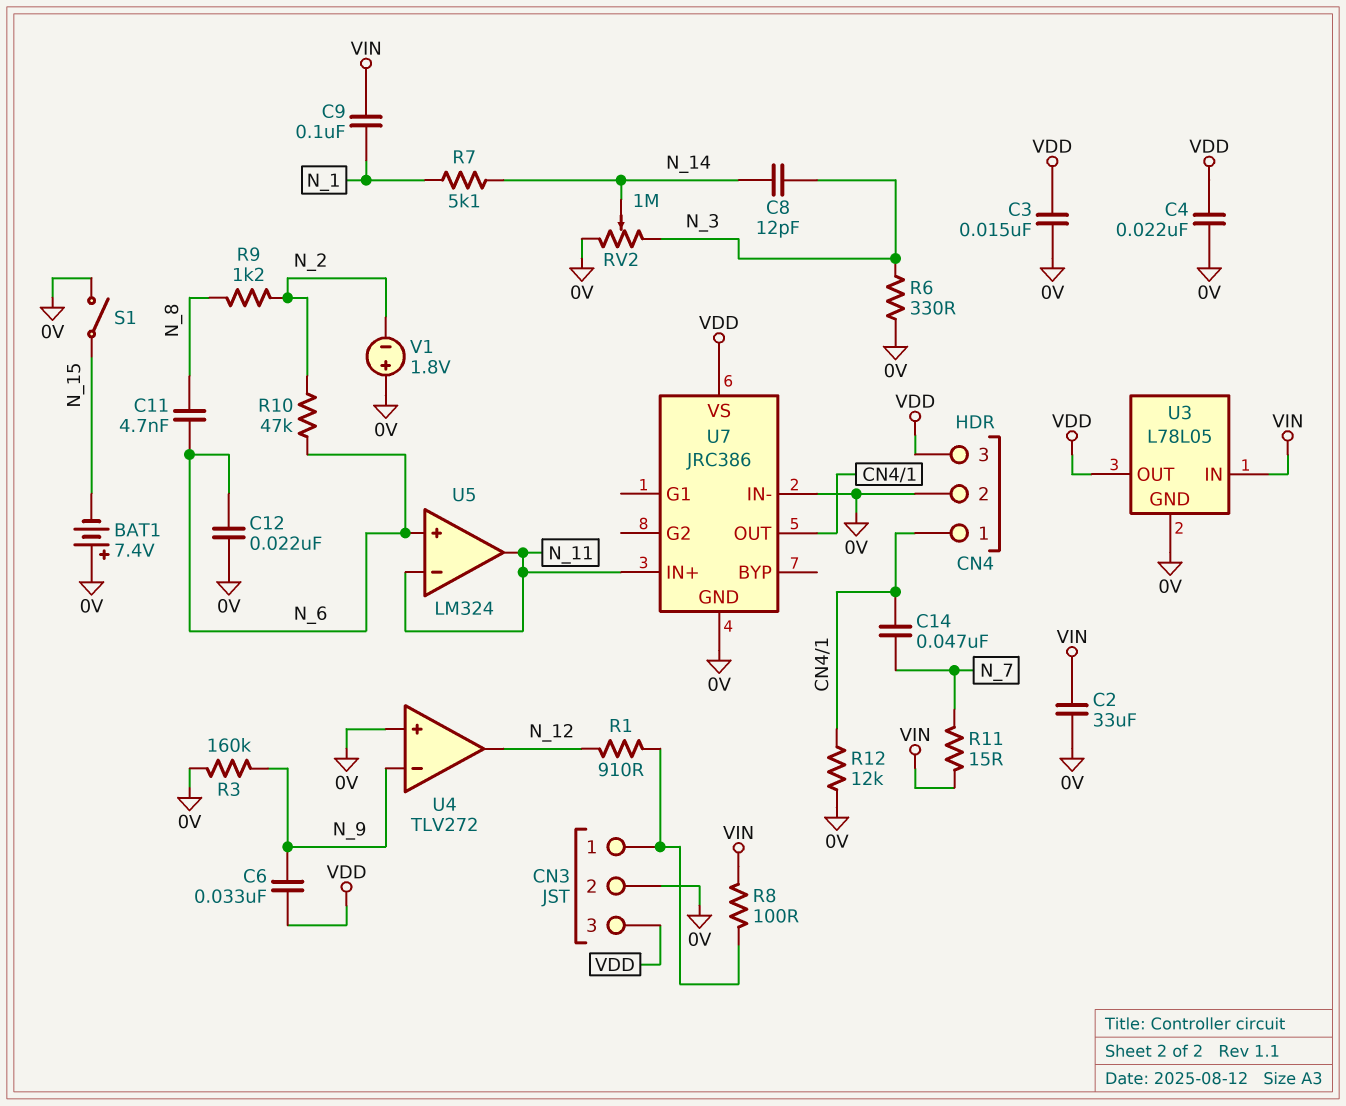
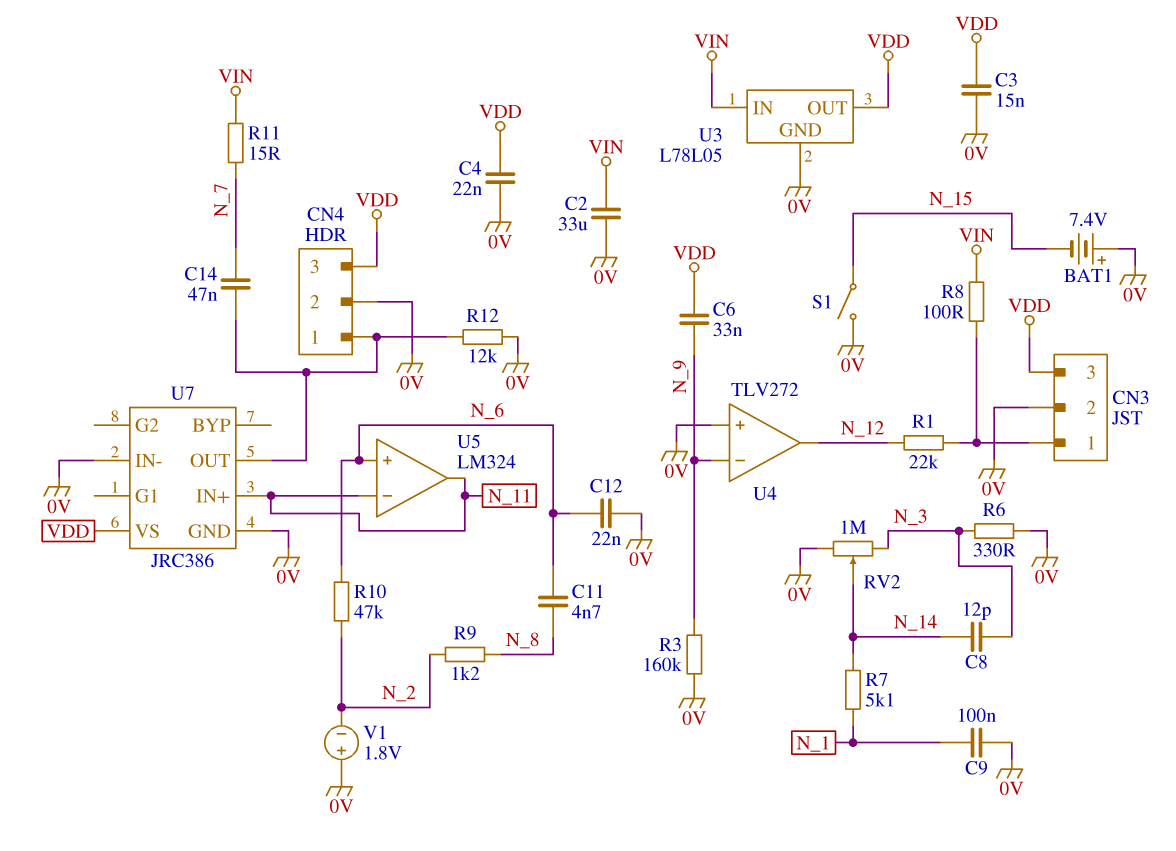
C9: 100nF (N_1, VIN) -> 100nF (0V, N_1)
R1: 910 (CN3/1, N_12) -> 22k (CN3/1, N_12)

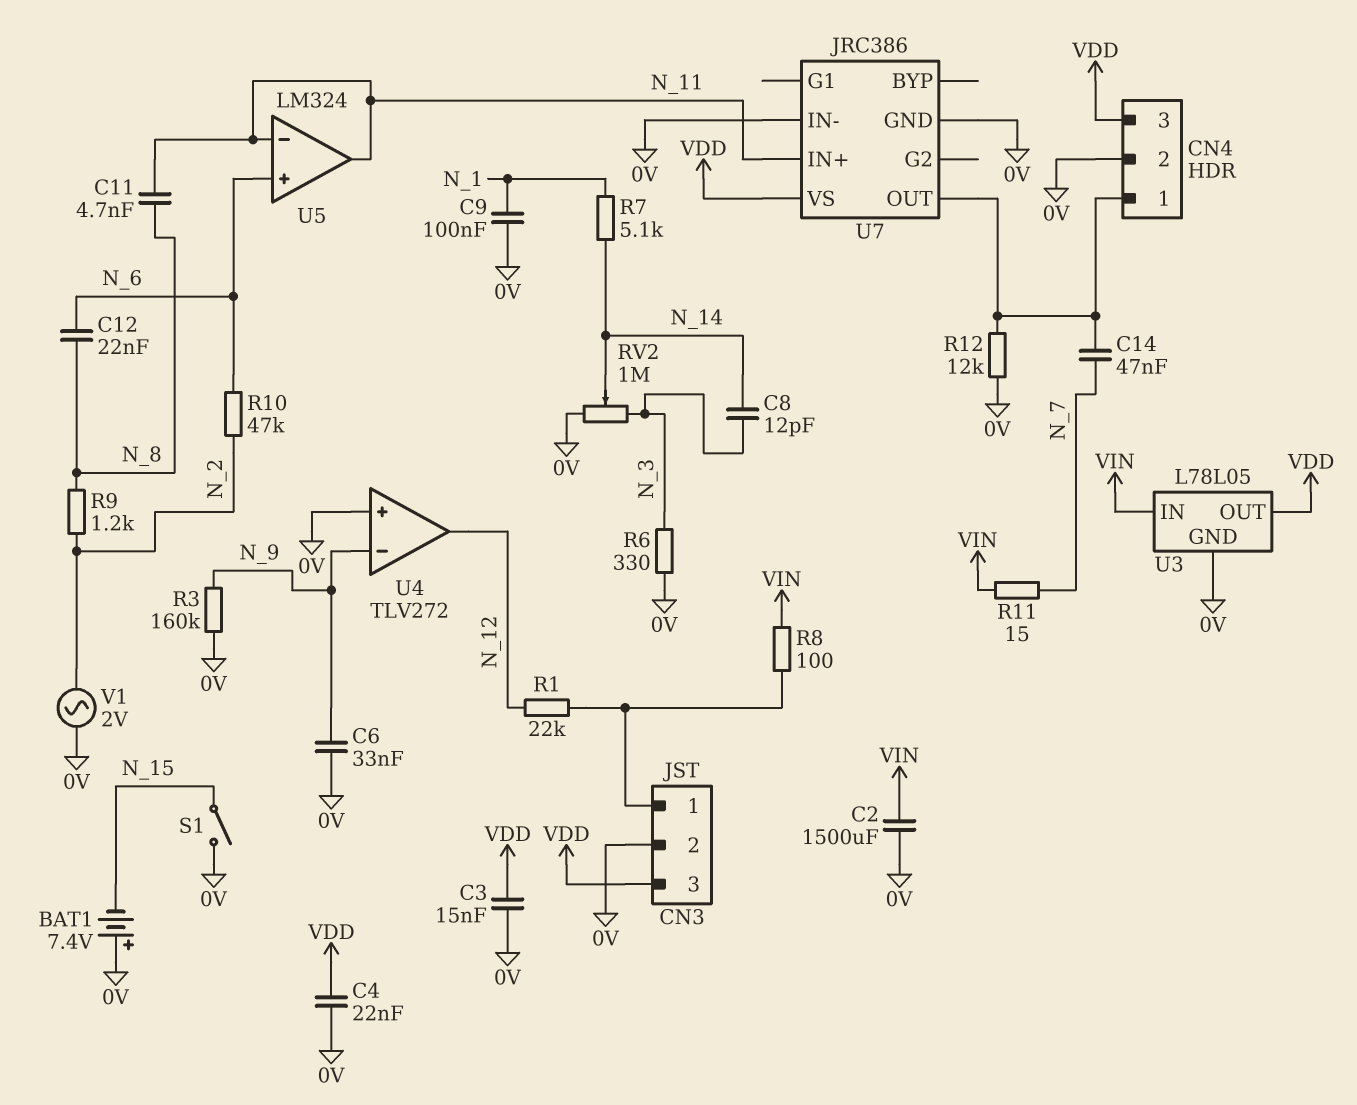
C2: 33uF (0V, VIN) -> 1500uF (0V, VIN)
C6: 33nF (N_9, VDD) -> 33nF (0V, N_9)
C11: 4.7nF (N_6, N_8) -> 4.7nF (N_8, N_11)
C12: 22nF (0V, N_6) -> 22nF (N_6, N_8)
V1: 1.8V (plus 0V, minus N_2) -> AC 2V (0V, N_2)

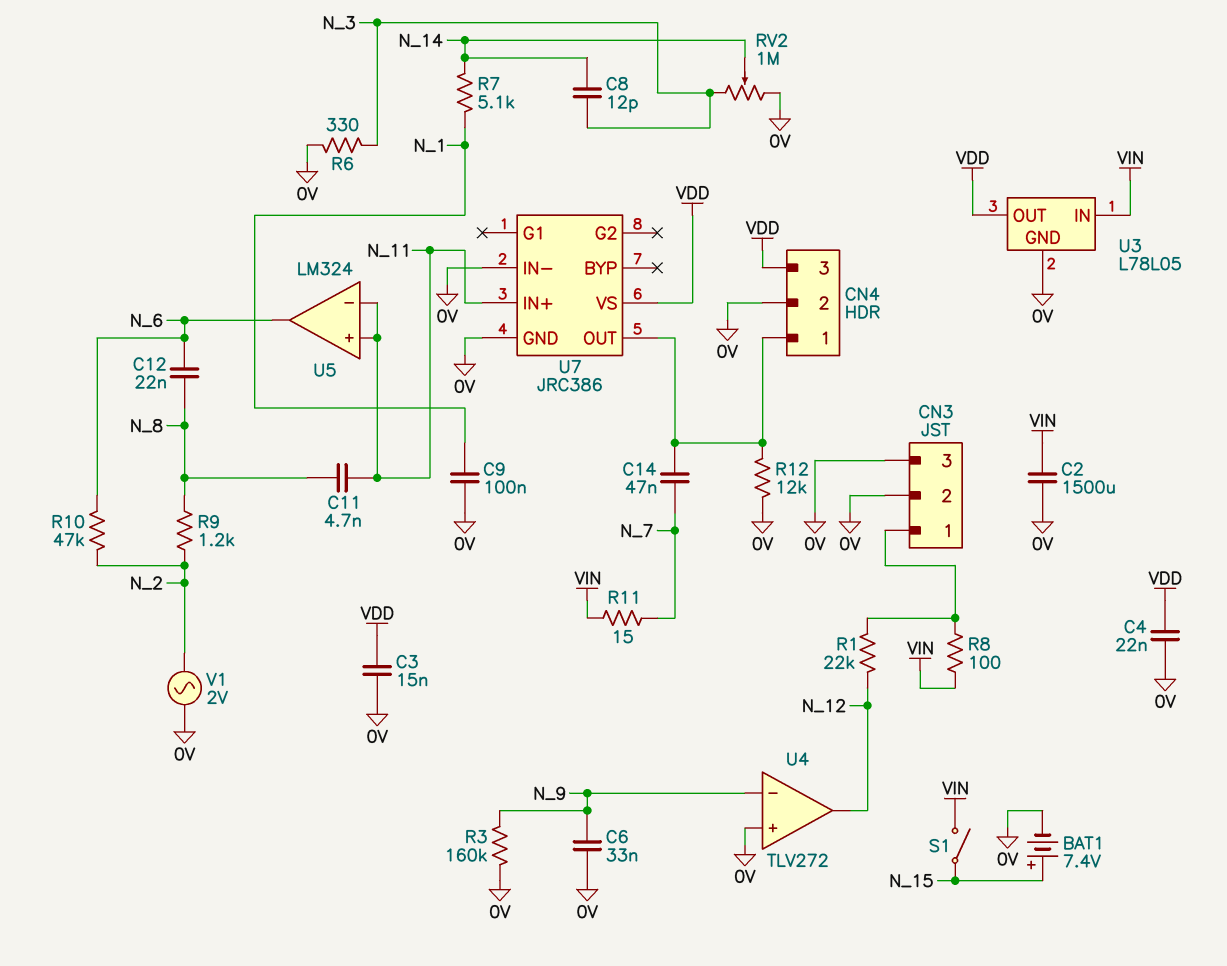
BAT1: 7.4V (plus 0V, minus N_15) -> 7.4V (plus N_15, minus 0V)
CN3 pin 3: VDD -> 0V
S1: switch (0V, N_15) -> switch (N_15, VIN)
U5 pin in+: N_6 -> N_11
U5 pin out: N_11 -> N_6

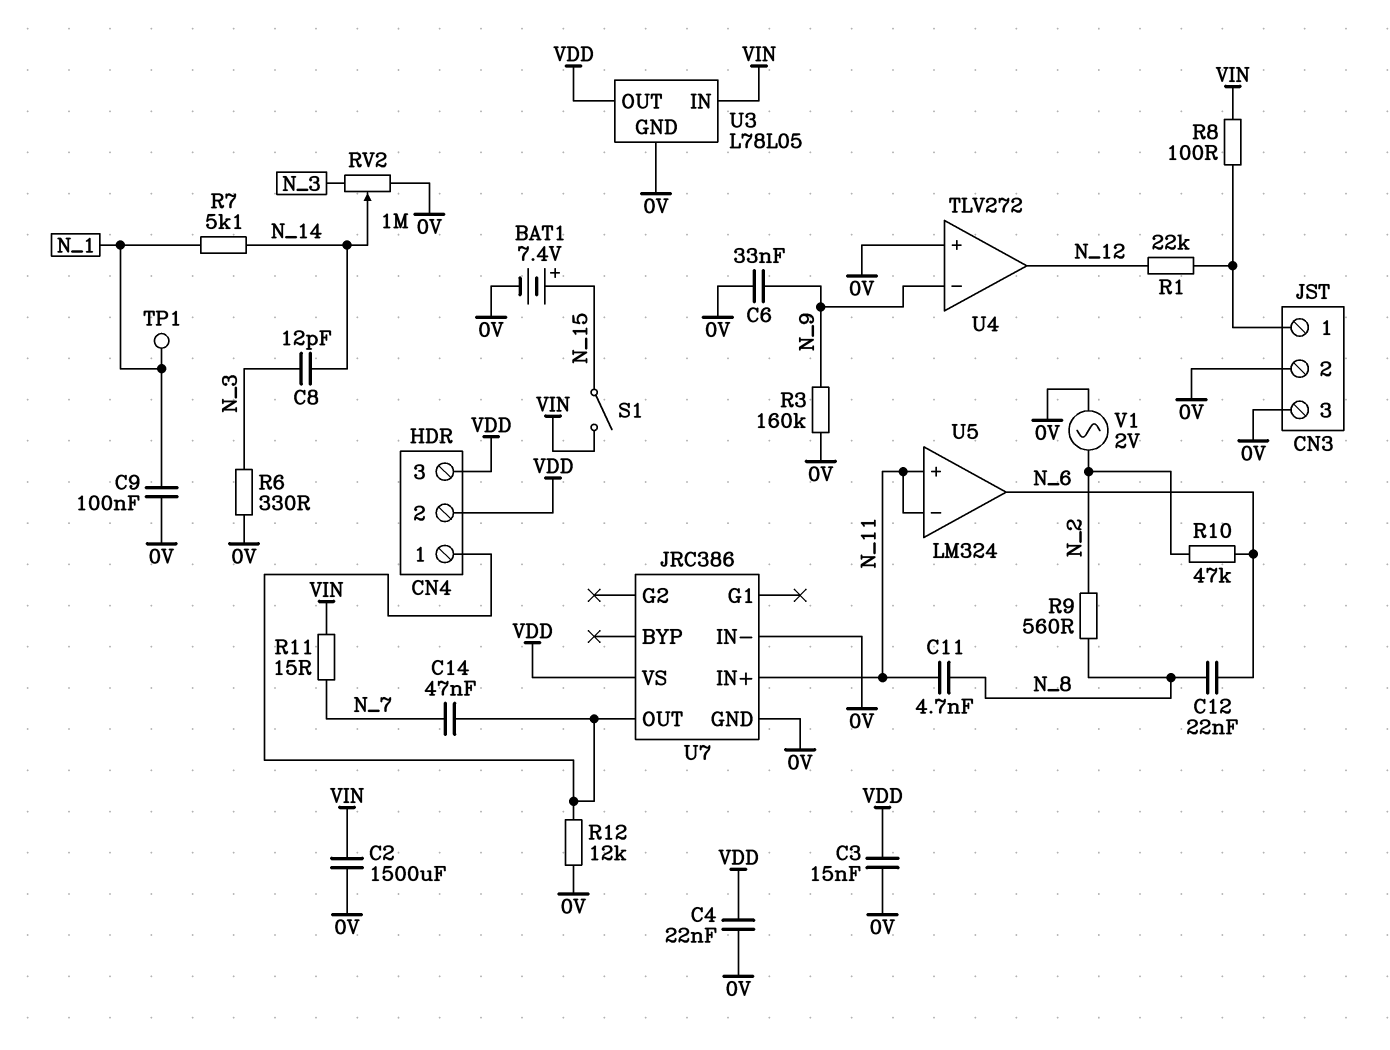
CN4 pin 2: 0V -> VDD
R9: 1.2k (N_2, N_8) -> 560 (N_2, N_8)
TP1: none -> test point (N_1)

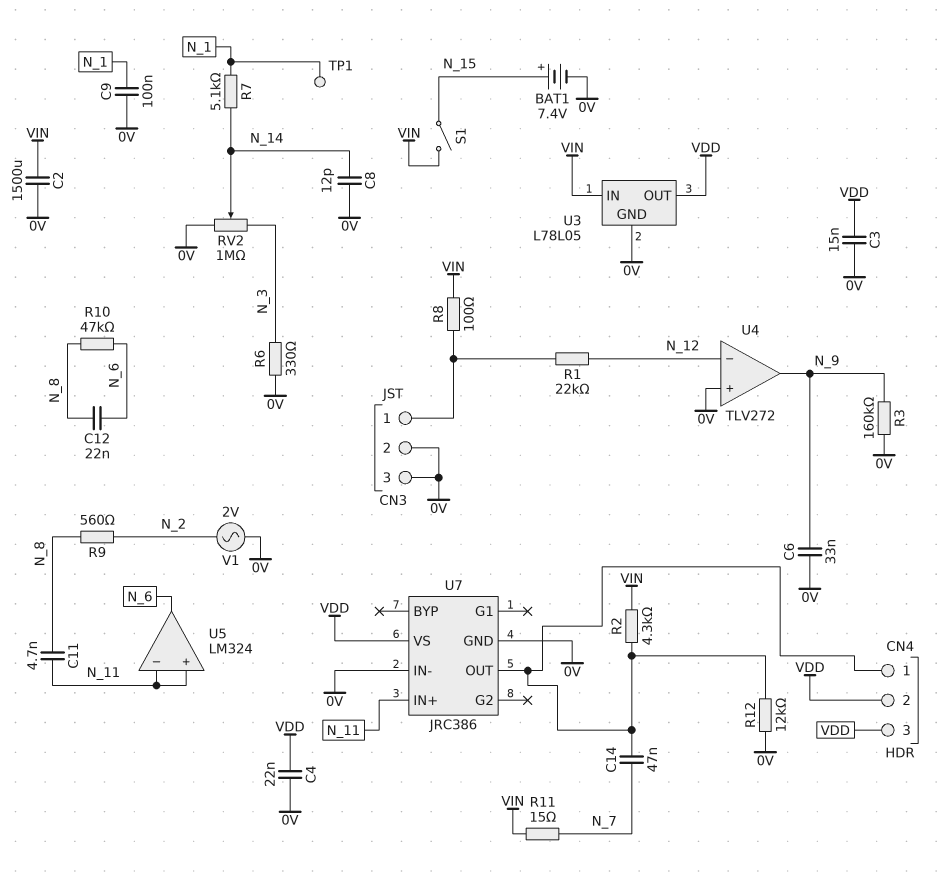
C8: 12pF (N_3, N_14) -> 12pF (0V, N_14)
R2: none -> 4.3k (CN4/1, VIN)
R10: 47k (N_2, N_6) -> 47k (N_6, N_8)
U4 pin in-: N_9 -> N_12
U4 pin out: N_12 -> N_9

